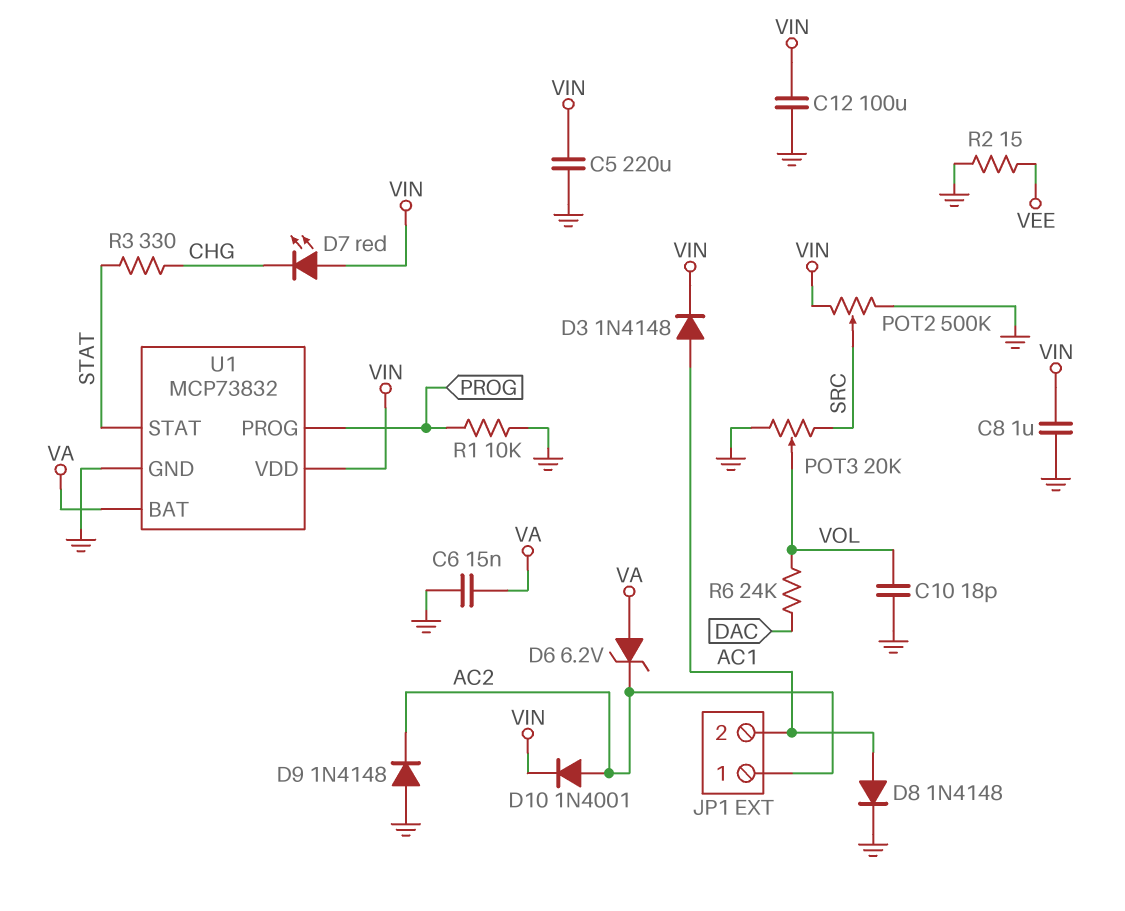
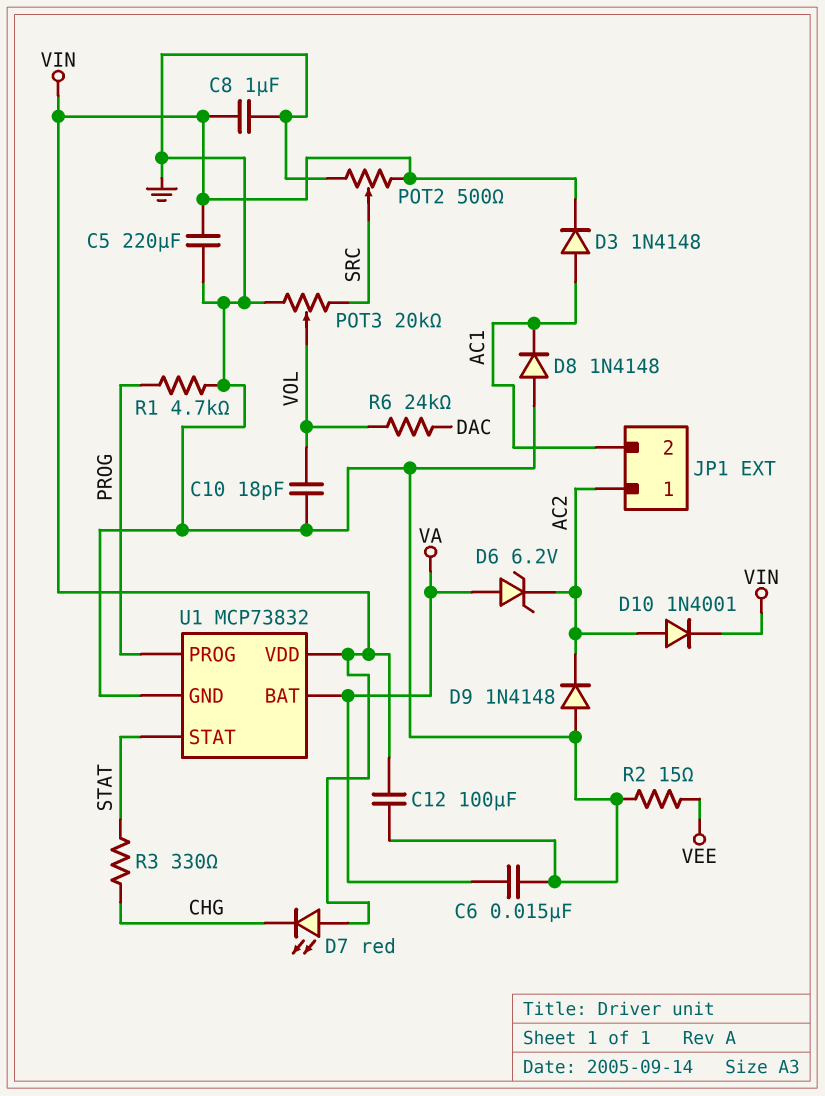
D8: diode 1N4148 (A AC1, K GND) -> diode 1N4148 (A GND, K AC1)
POT2: 500k (GND, VIN, wiper SRC) -> 500 (GND, VIN, wiper SRC)
R1: 10k (GND, PROG) -> 4.7k (GND, PROG)

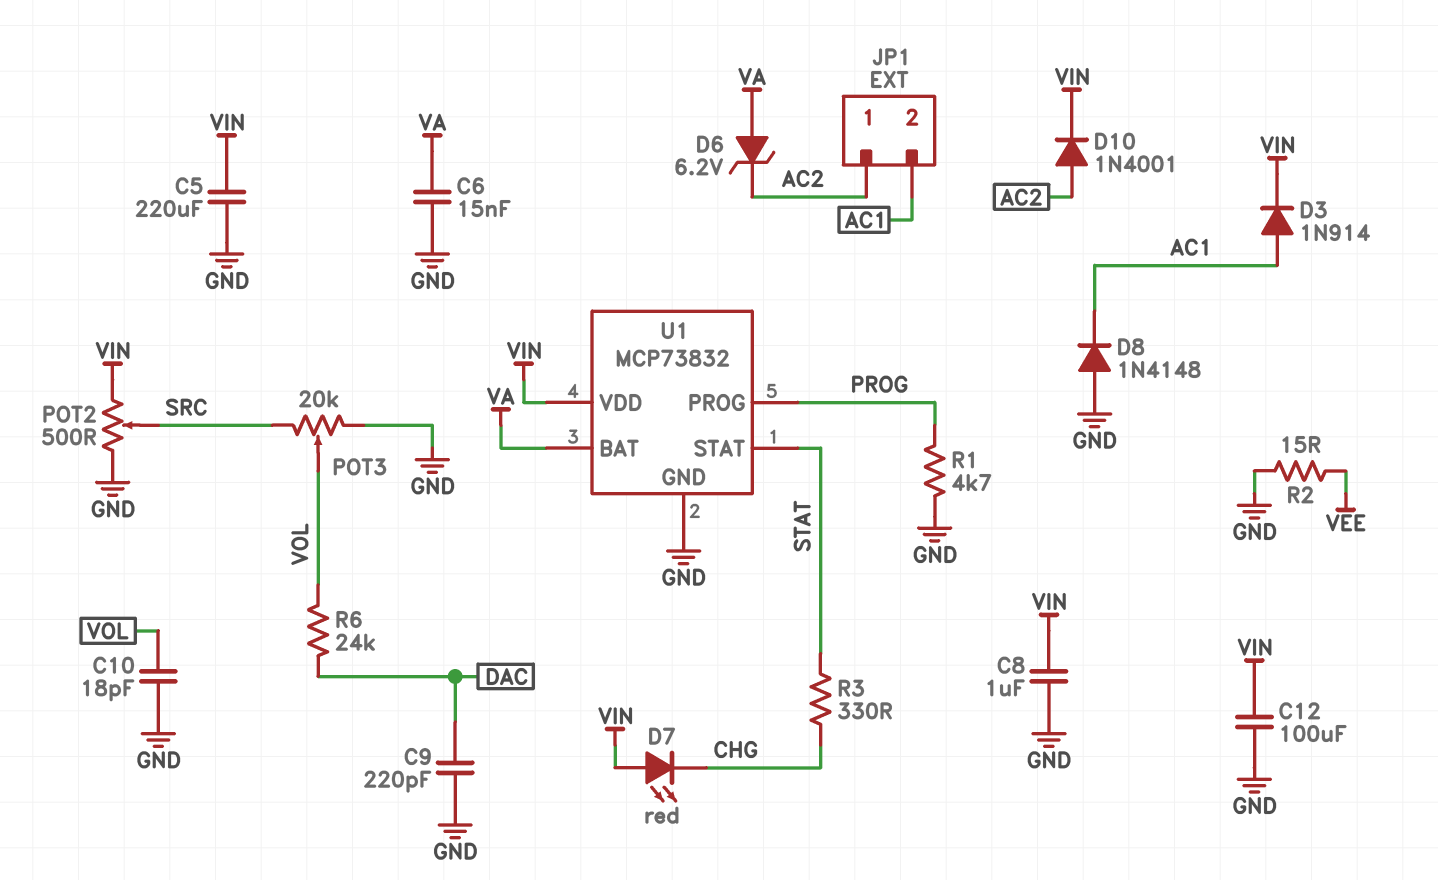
C9: none -> 220pF (DAC, GND)
D3: diode 1N4148 (A AC1, K VIN) -> diode 1N914 (A AC1, K VIN)
D9: diode 1N4148 (A GND, K AC2) -> none

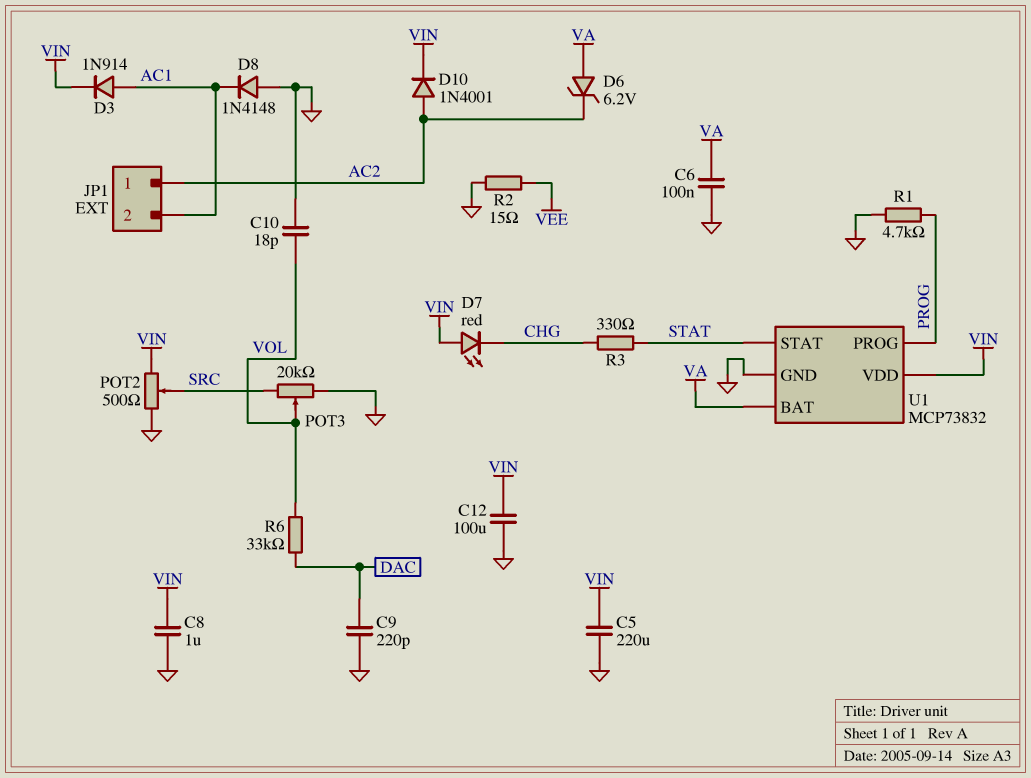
C6: 15nF (GND, VA) -> 100nF (GND, VA)
R6: 24k (DAC, VOL) -> 33k (DAC, VOL)

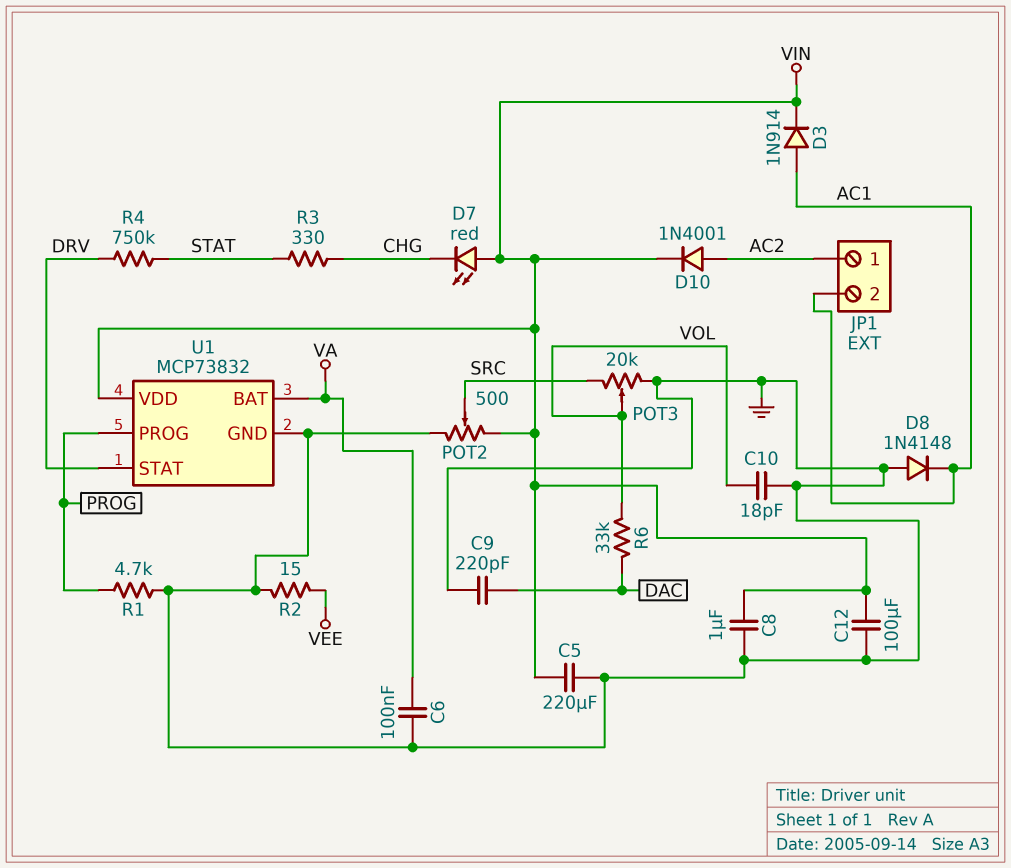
D6: zener 6.2V (A VA, K AC2) -> none
R4: none -> 750k (DRV, STAT)
U1 pin STAT: STAT -> DRV

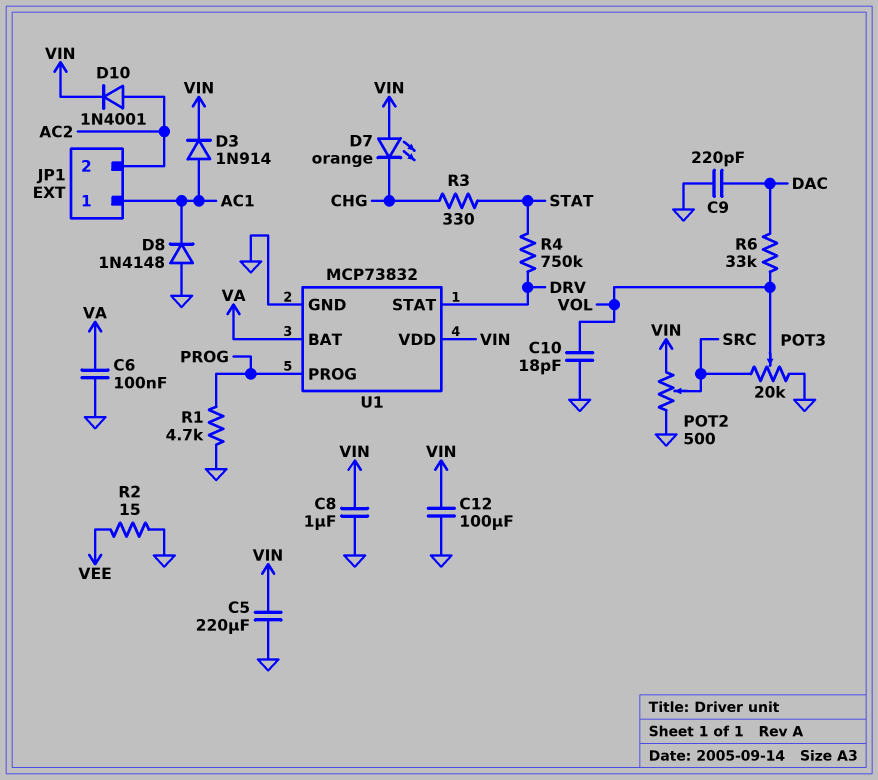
D7: LED red (A VIN, K CHG) -> LED orange (A VIN, K CHG)
JP1 pin 1: AC2 -> AC1
JP1 pin 2: AC1 -> AC2

